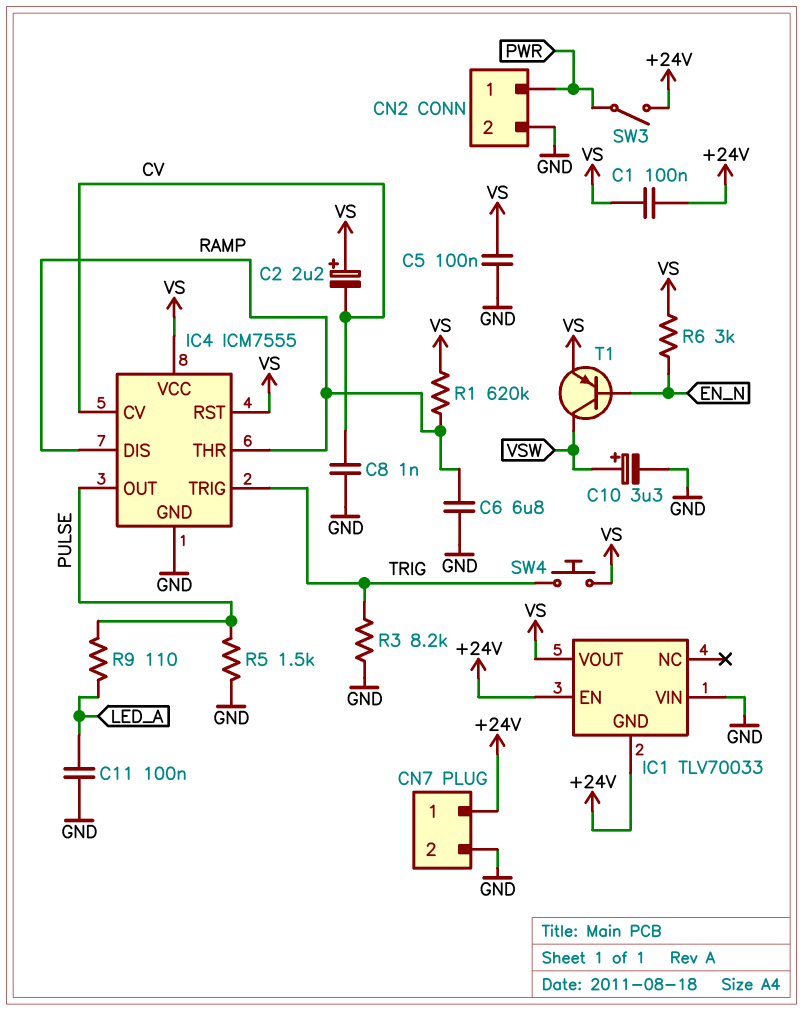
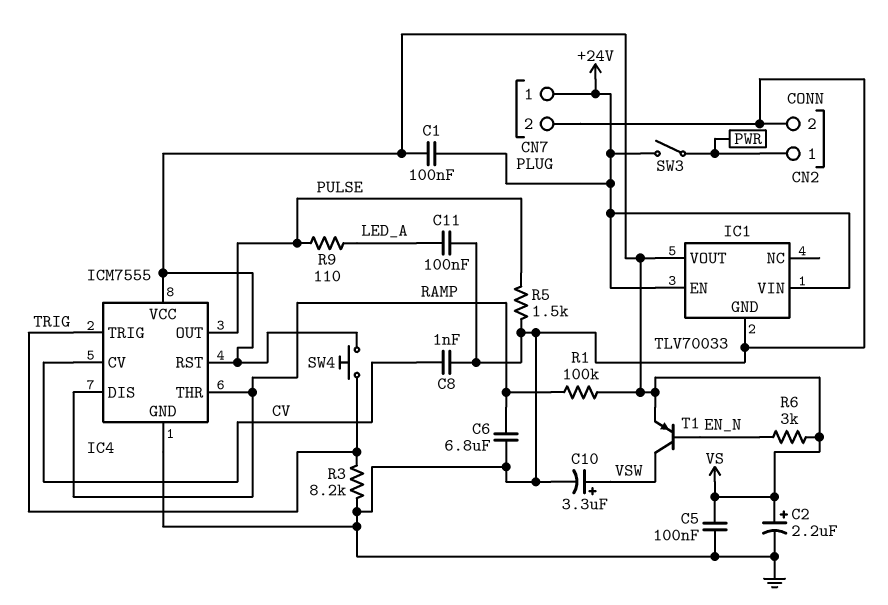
C2: 2.2uF (plus VS, minus CV) -> 2.2uF (plus VS, minus GND)
IC1 pin GND: +24V -> GND
IC1 pin VIN: GND -> +24V
R1: 620k (RAMP, VS) -> 100k (RAMP, VS)

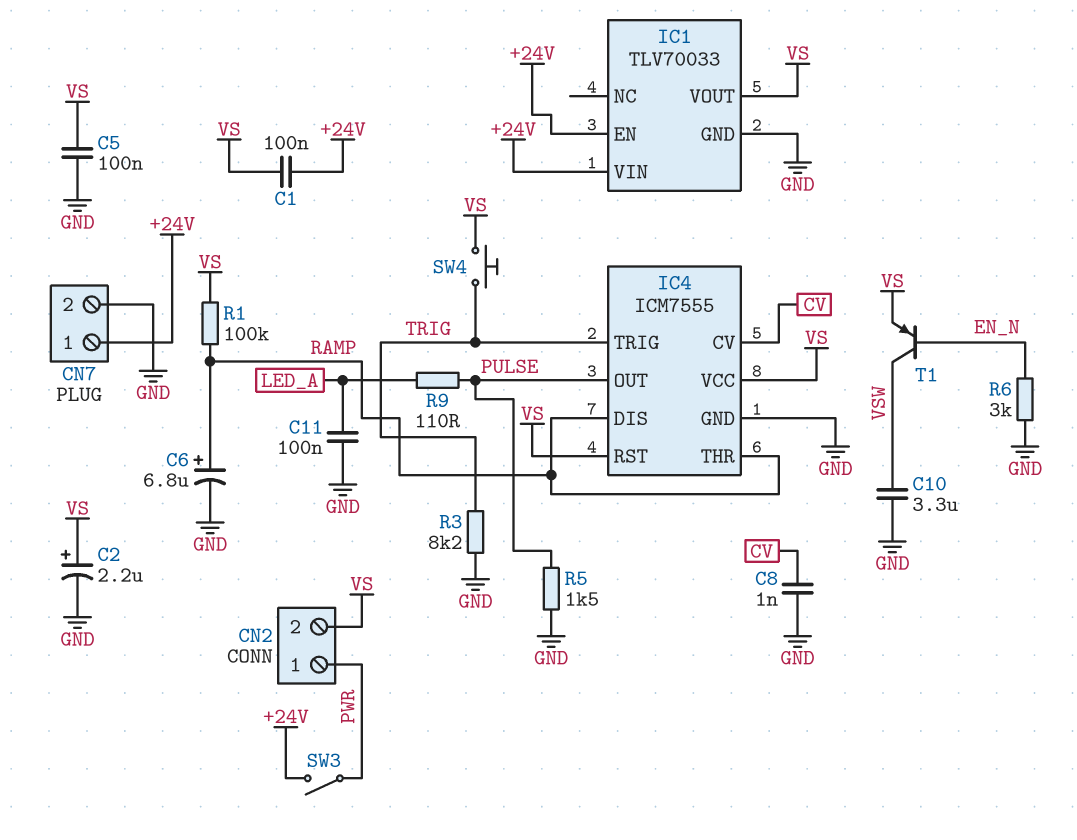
C6: 6.8uF (GND, RAMP) -> 6.8uF (plus RAMP, minus GND)
C10: 3.3uF (plus VSW, minus GND) -> 3.3uF (GND, VSW)
CN2 pin 2: GND -> VS
R6: 3k (EN_N, VS) -> 3k (EN_N, GND)

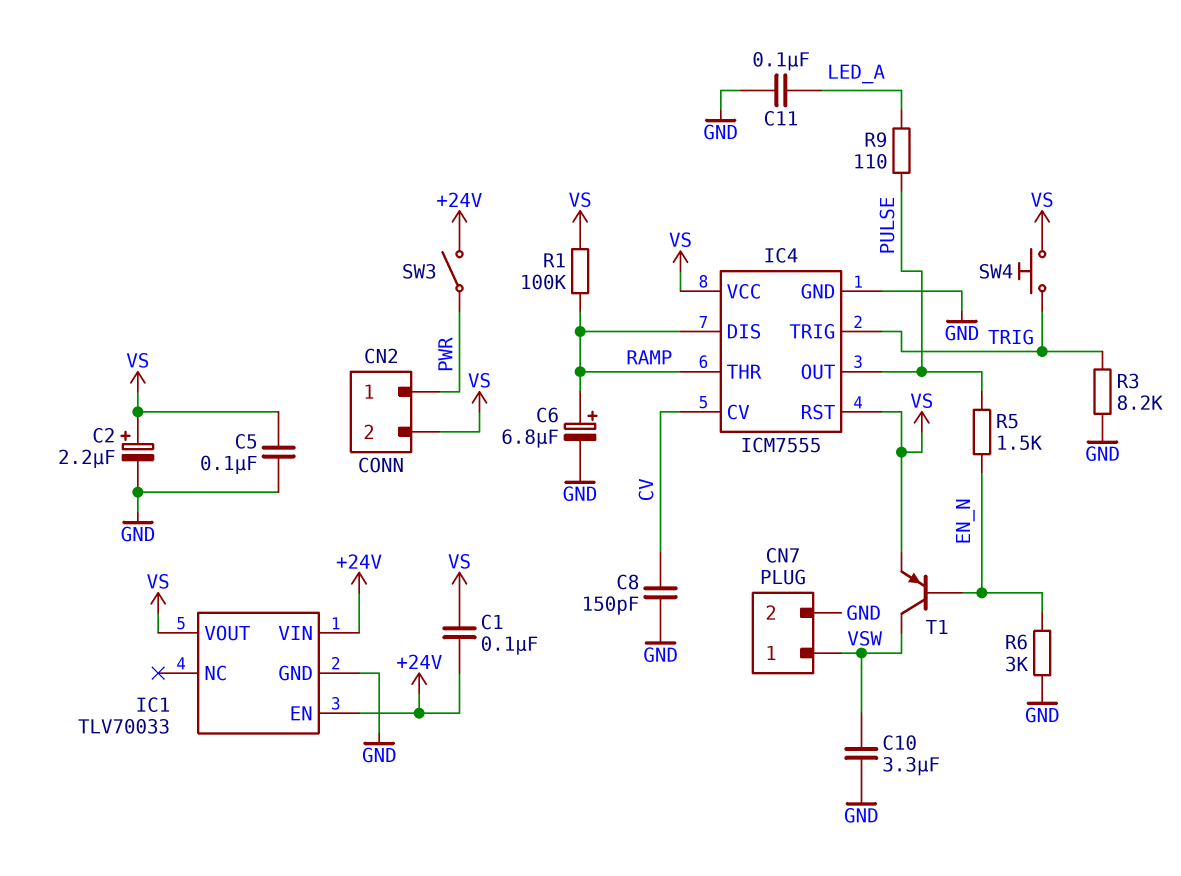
C8: 1nF (CV, GND) -> 150pF (CV, GND)
CN7 pin 1: +24V -> VSW
R5: 1.5k (GND, PULSE) -> 1.5k (EN_N, PULSE)

